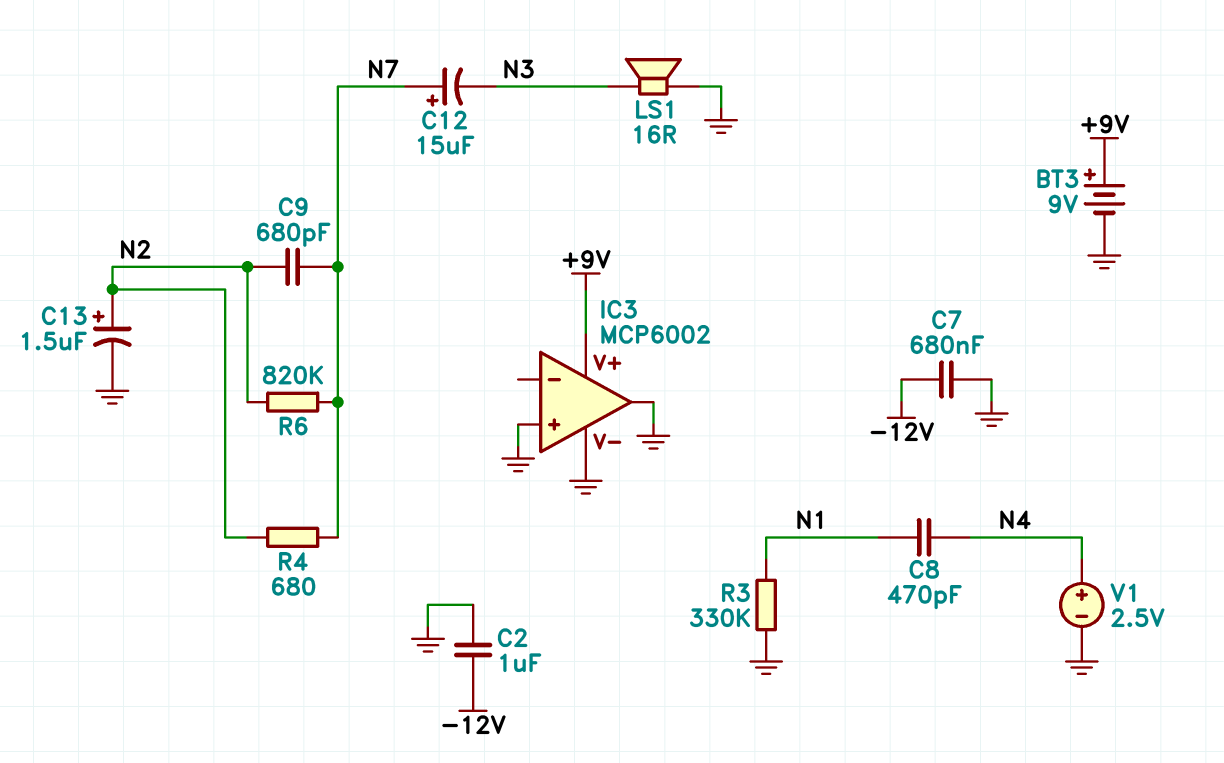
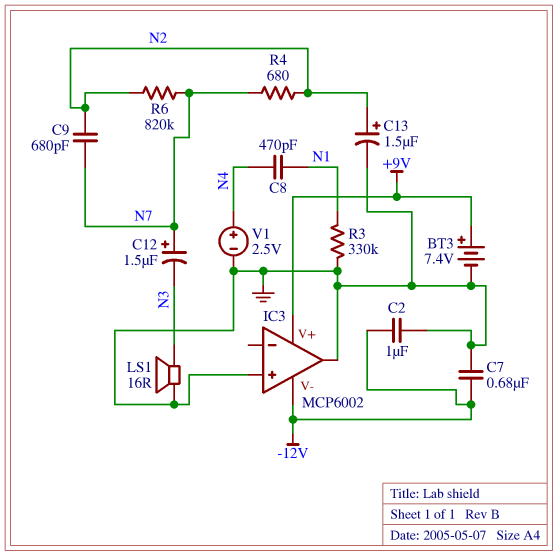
BT3: 9V (plus +9V, minus GND) -> 7.4V (plus +9V, minus GND)
C12: 15uF (plus N7, minus N3) -> 1.5uF (plus N7, minus N3)
IC3 pin V-: GND -> -12V

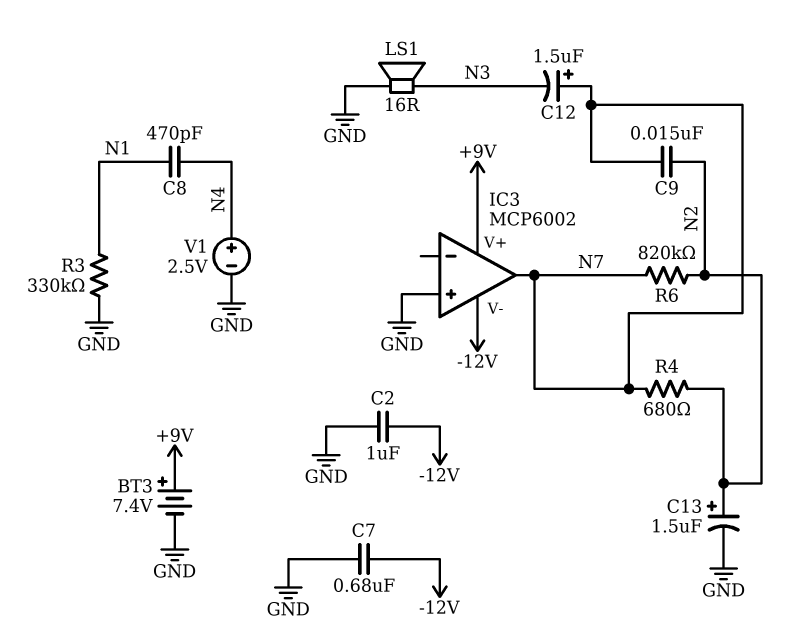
C9: 680pF (N2, N7) -> 15nF (N2, N7)
IC3 pin out: GND -> N7

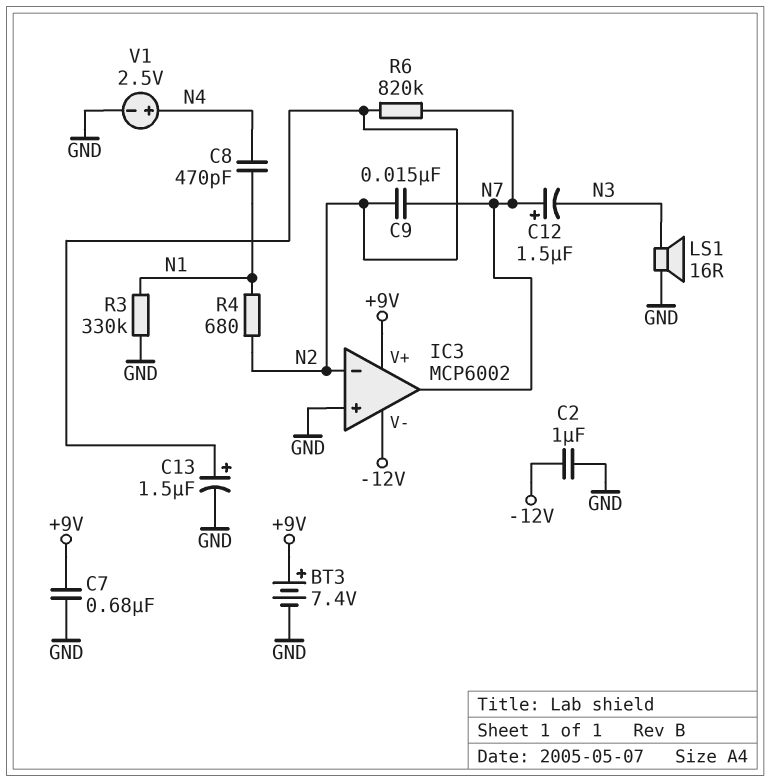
C7: 680nF (-12V, GND) -> 680nF (+9V, GND)
IC3 pin in-: none -> N2
R4: 680 (N2, N7) -> 680 (N1, N2)

